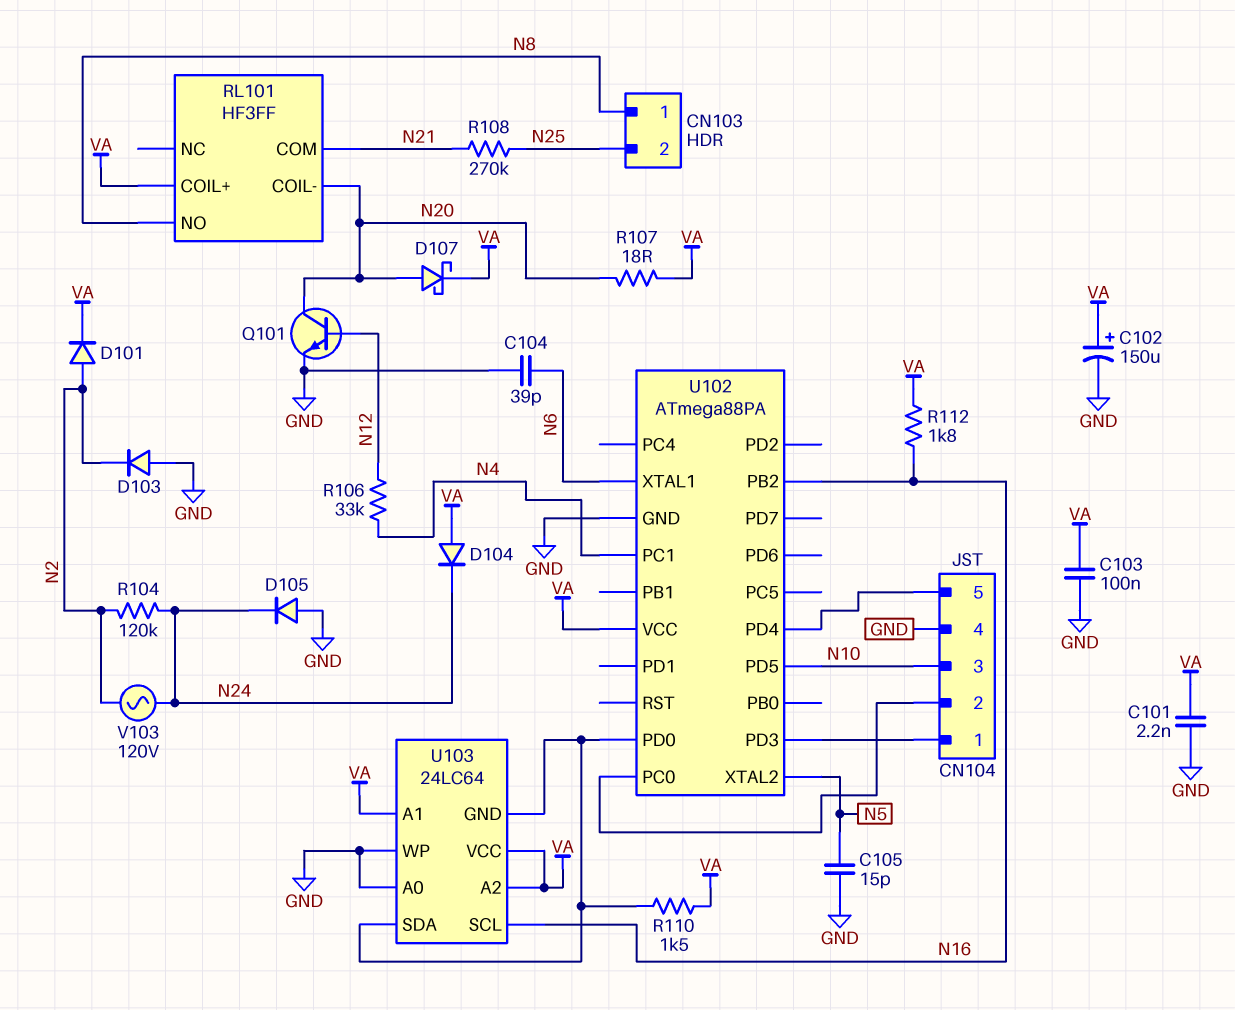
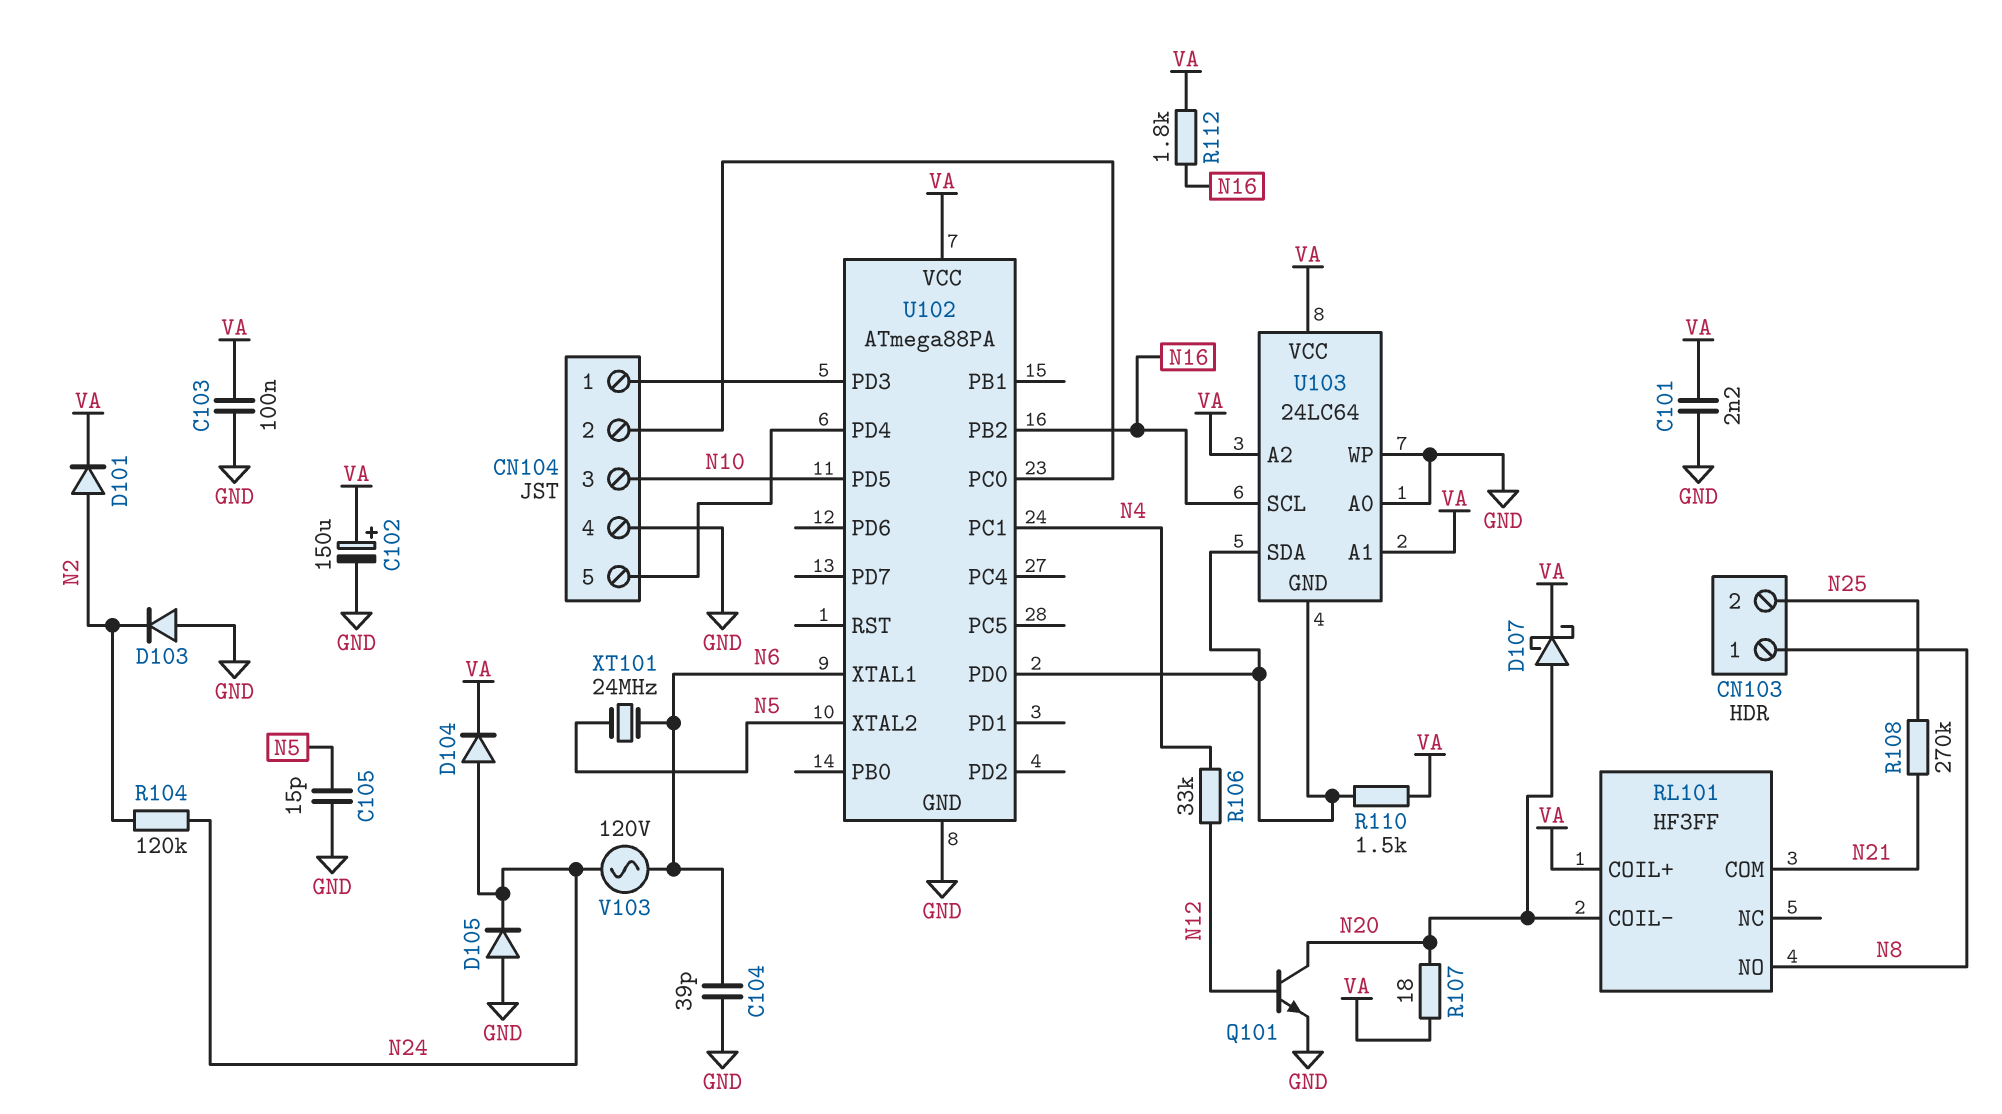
D104: diode (A VA, K N24) -> diode (A N24, K VA)
V103: AC 120V (N2, N24) -> AC 120V (N6, N24)
XT101: none -> 24MHz (N5, N6)

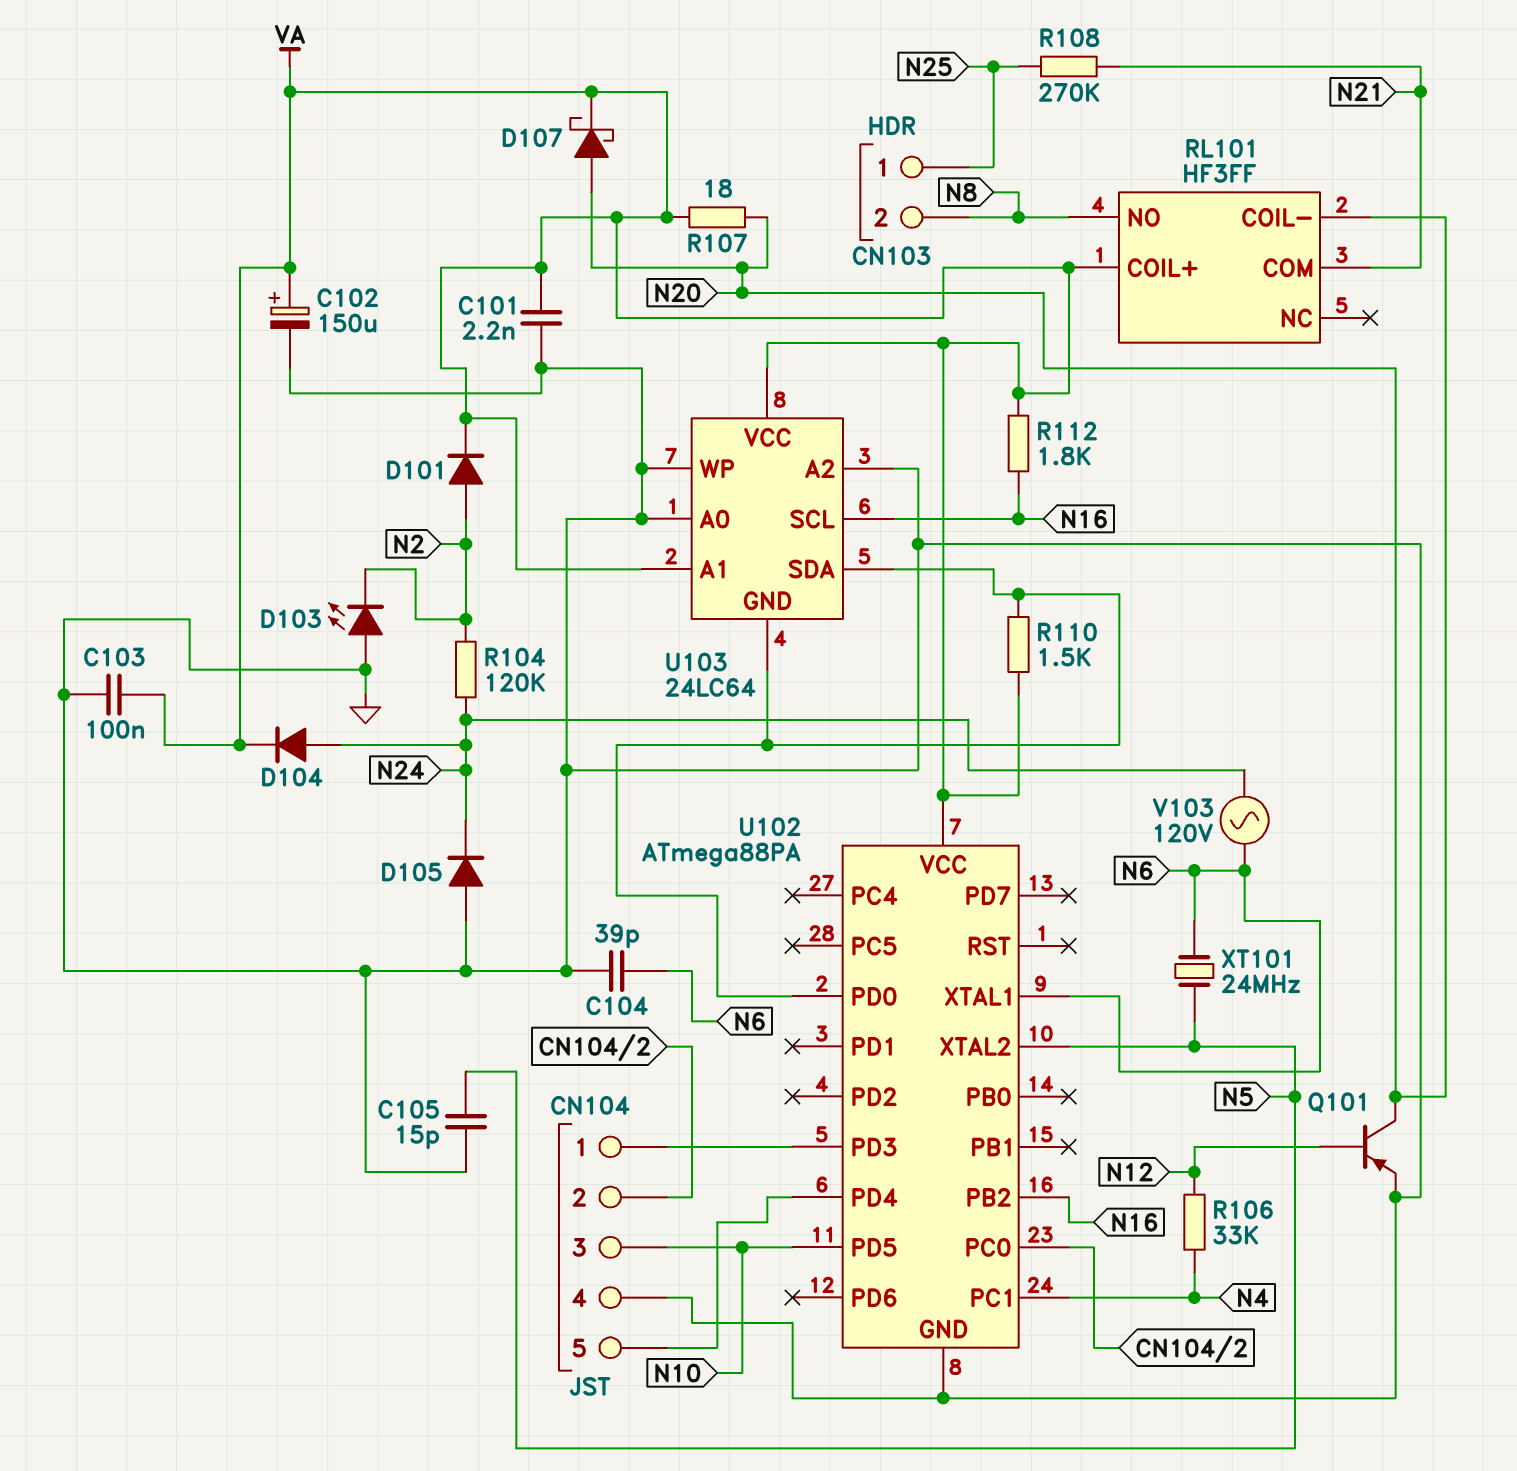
CN103 pin 1: N8 -> N25
CN103 pin 2: N25 -> N8
D103: diode (A GND, K N2) -> LED (A GND, K N2)
Q101: NPN (B N12, C N20, E GND) -> PNP (B N12, C N20, E GND)
U103 pin A2: VA -> GND

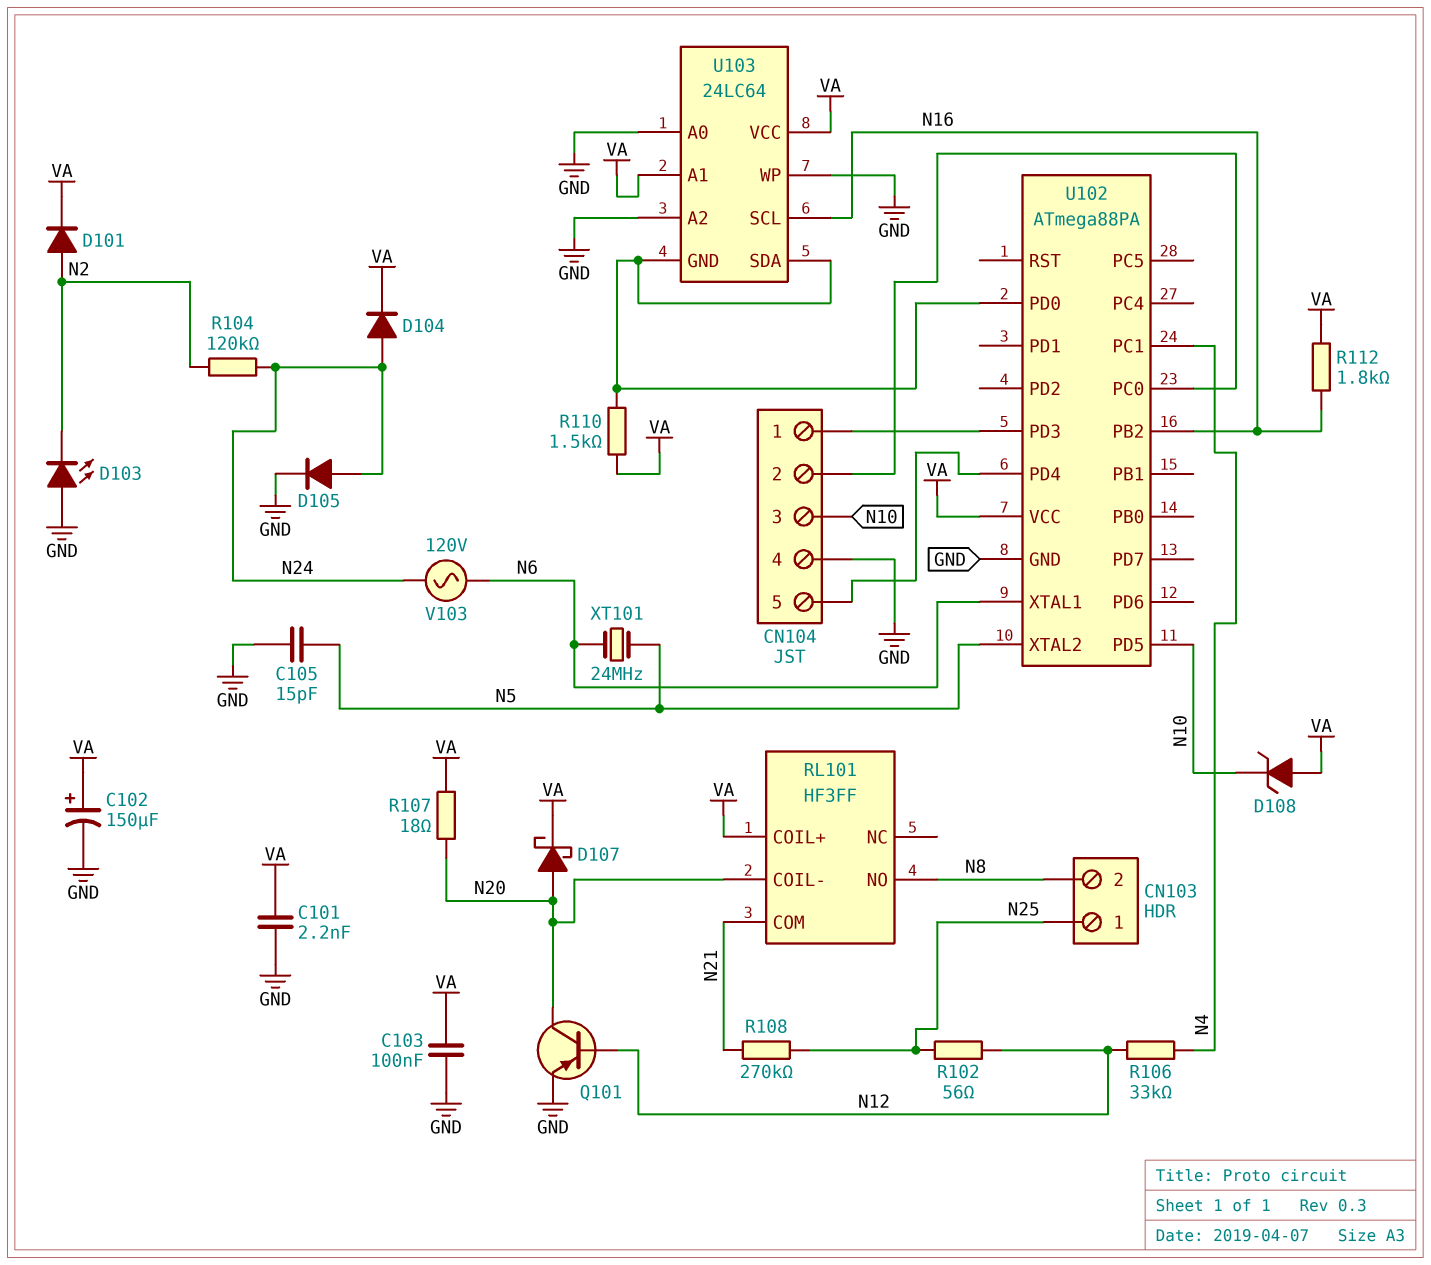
C104: 39pF (GND, N6) -> none
D105: diode (A GND, K N24) -> diode (A N24, K GND)
D108: none -> zener (A VA, K N10)
R102: none -> 56 (N12, N25)

